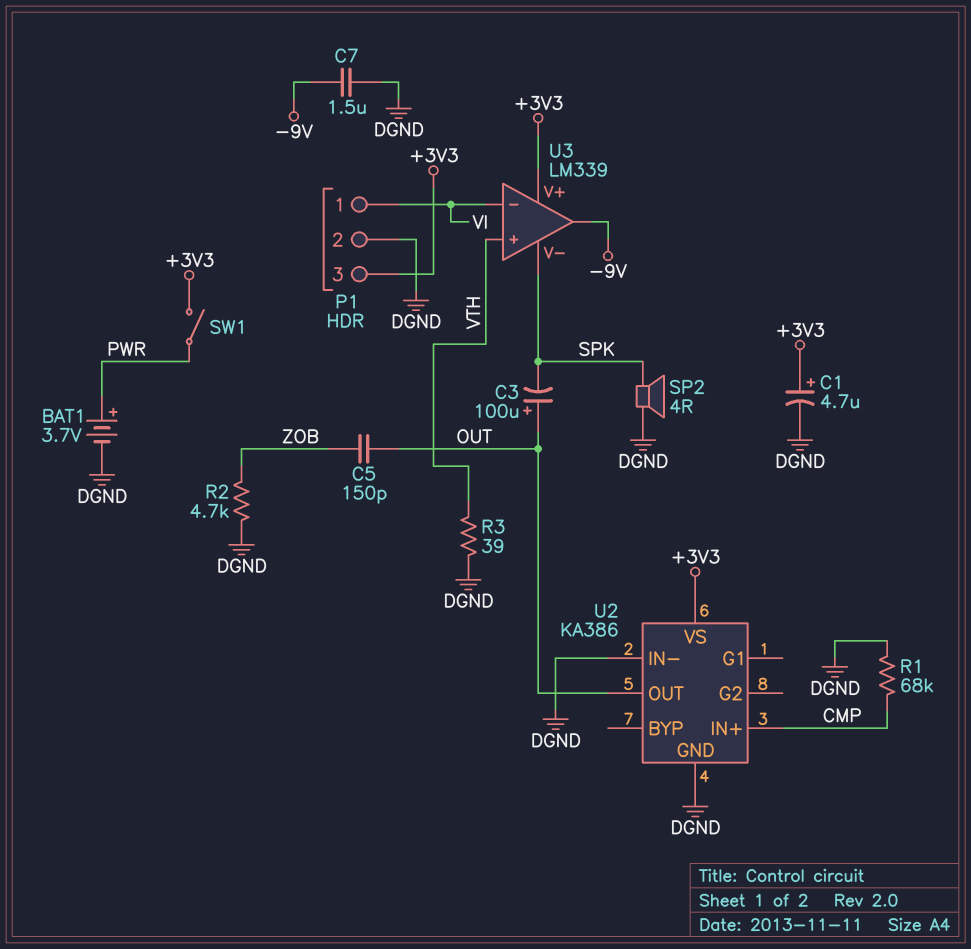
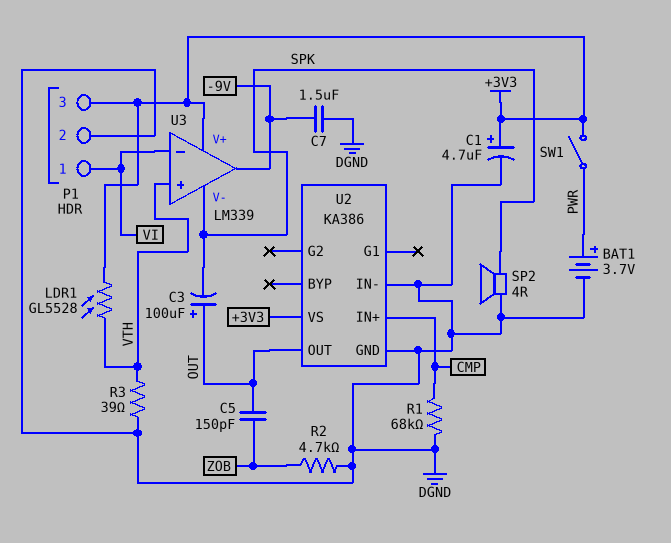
LDR1: none -> GL5528 (+3V3, VTH)

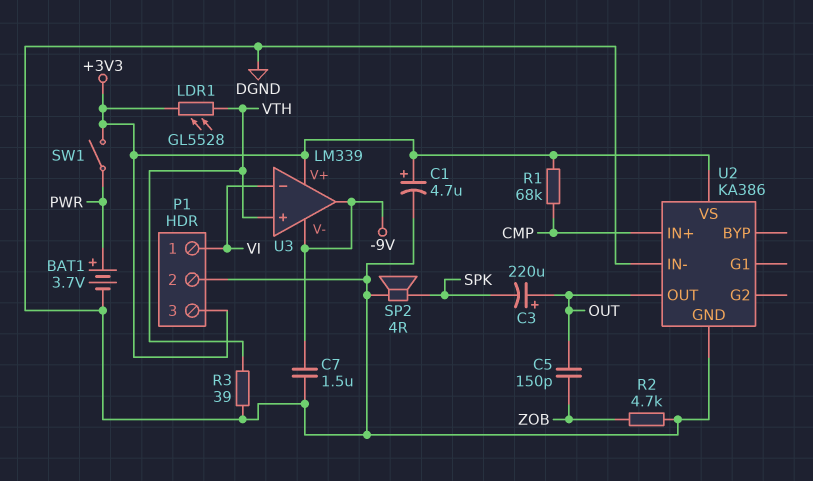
C3: 100uF (plus OUT, minus SPK) -> 220uF (plus OUT, minus SPK)
R1: 68k (CMP, DGND) -> 68k (+3V3, CMP)
U3 pin V-: SPK -> -9V

